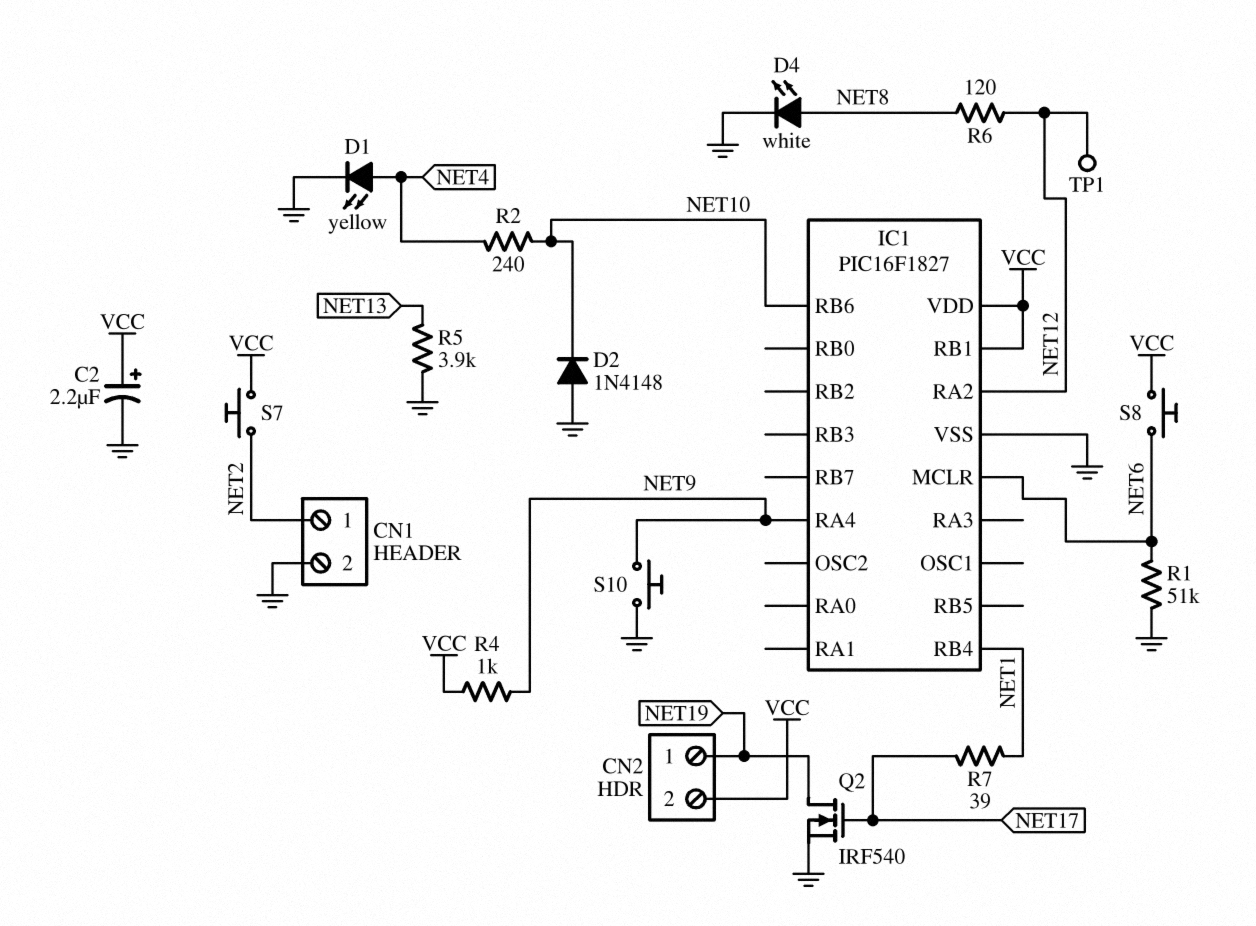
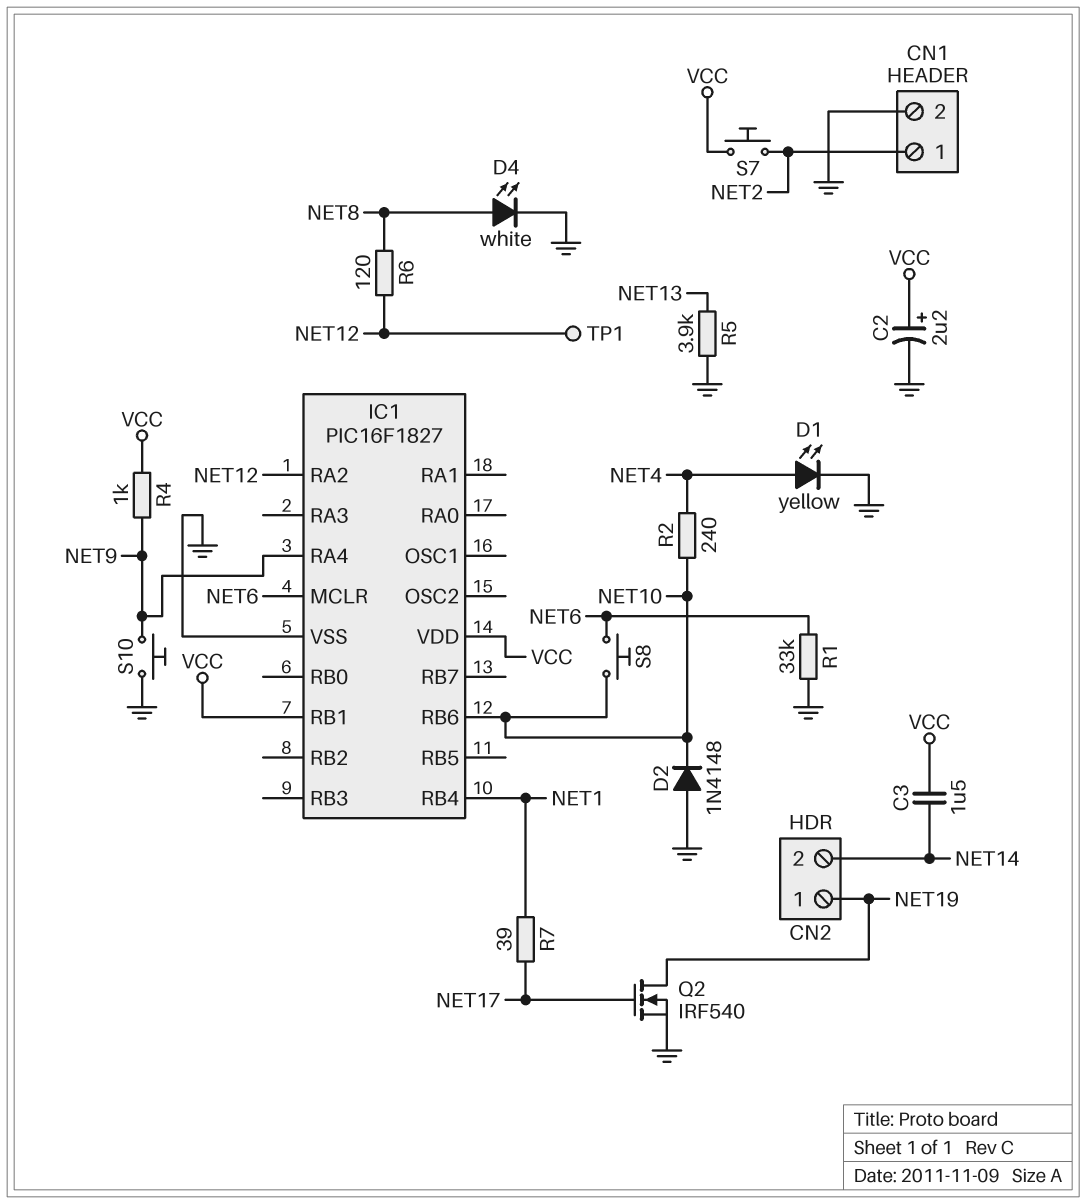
C3: none -> 1.5uF (NET14, VCC)
CN2 pin 2: VCC -> NET14
R1: 51k (GND, NET6) -> 33k (GND, NET6)
S8: button (NET6, VCC) -> button (NET6, NET10)

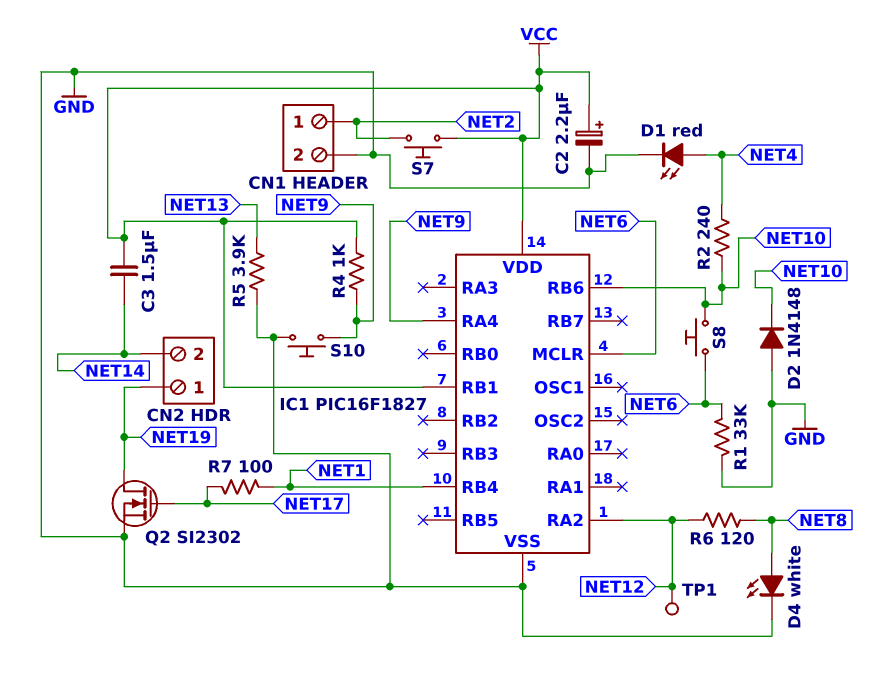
D1: LED yellow (A NET4, K GND) -> LED red (A NET4, K GND)
Q2: NMOS IRF540 (G NET17, D NET19, S GND) -> NMOS SI2302 (G NET17, D NET19, S GND)
R7: 39 (NET1, NET17) -> 100 (NET1, NET17)

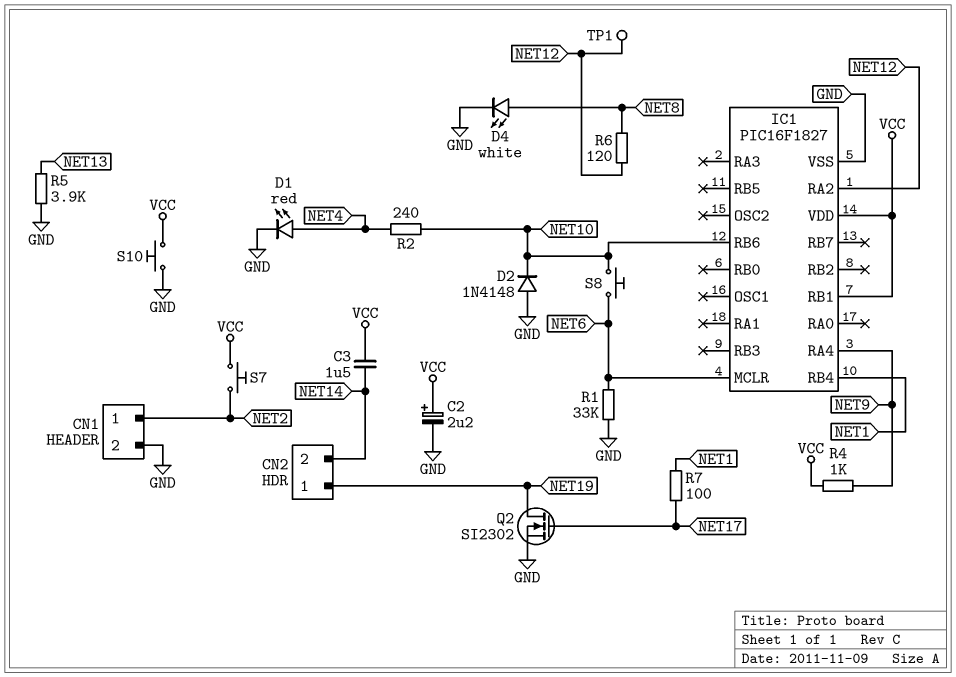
S10: button (GND, NET9) -> button (GND, VCC)

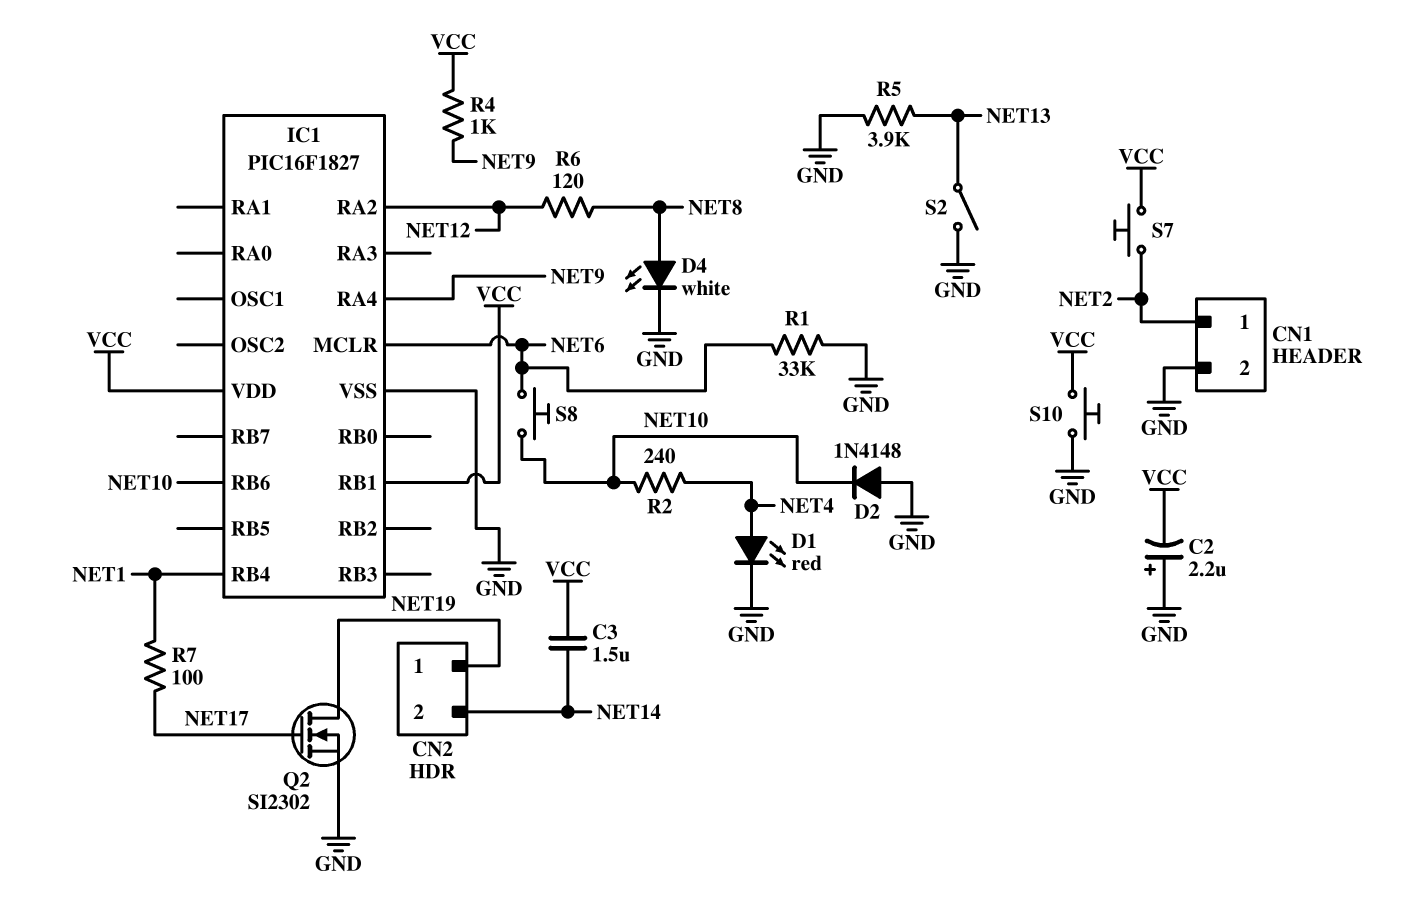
C2: 2.2uF (plus VCC, minus GND) -> 2.2uF (plus GND, minus VCC)
S2: none -> switch (GND, NET13)
TP1: test point (NET12) -> none

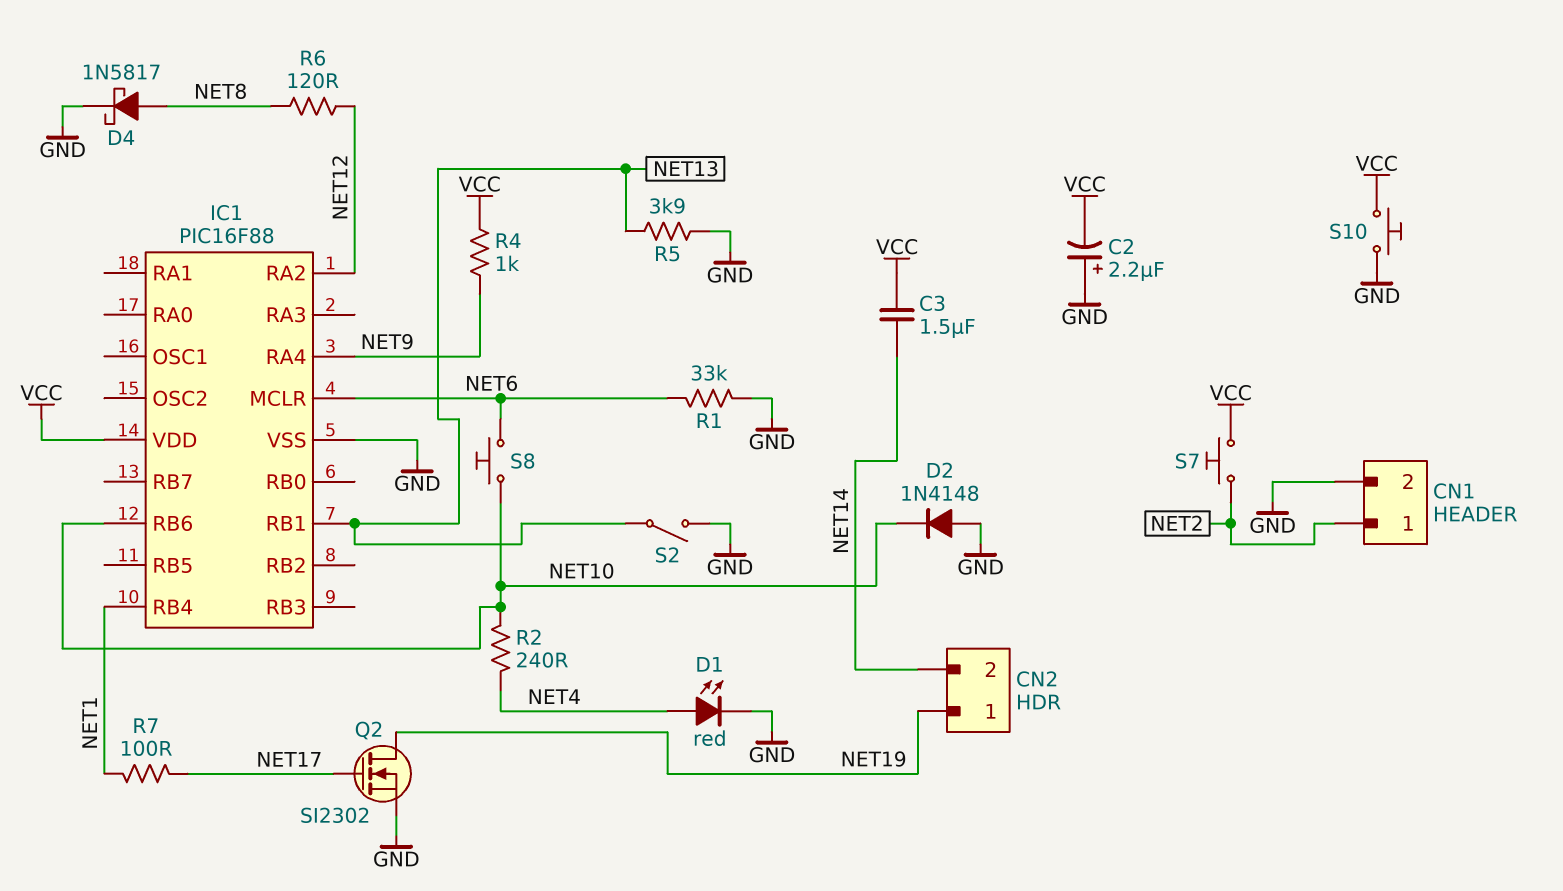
D4: LED white (A NET8, K GND) -> schottky 1N5817 (A NET8, K GND)
IC1: PIC16F1827 -> PIC16F88
IC1 pin RB1: VCC -> NET13

